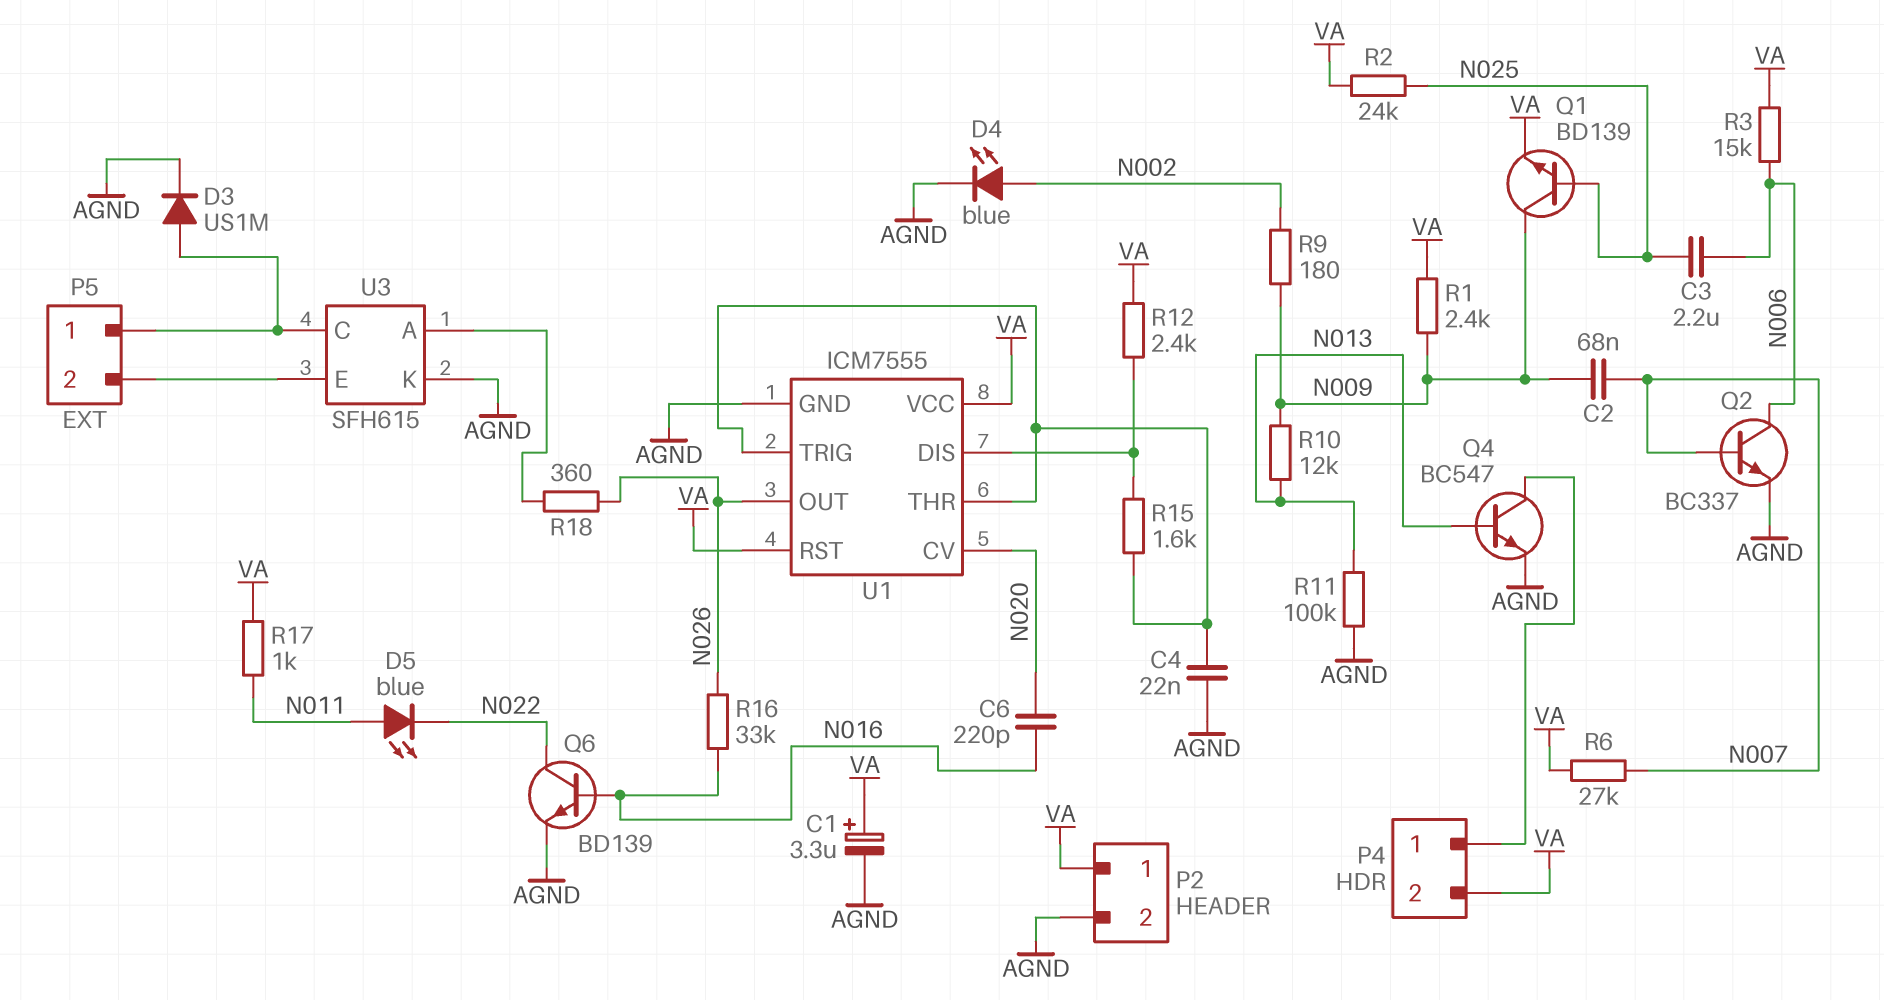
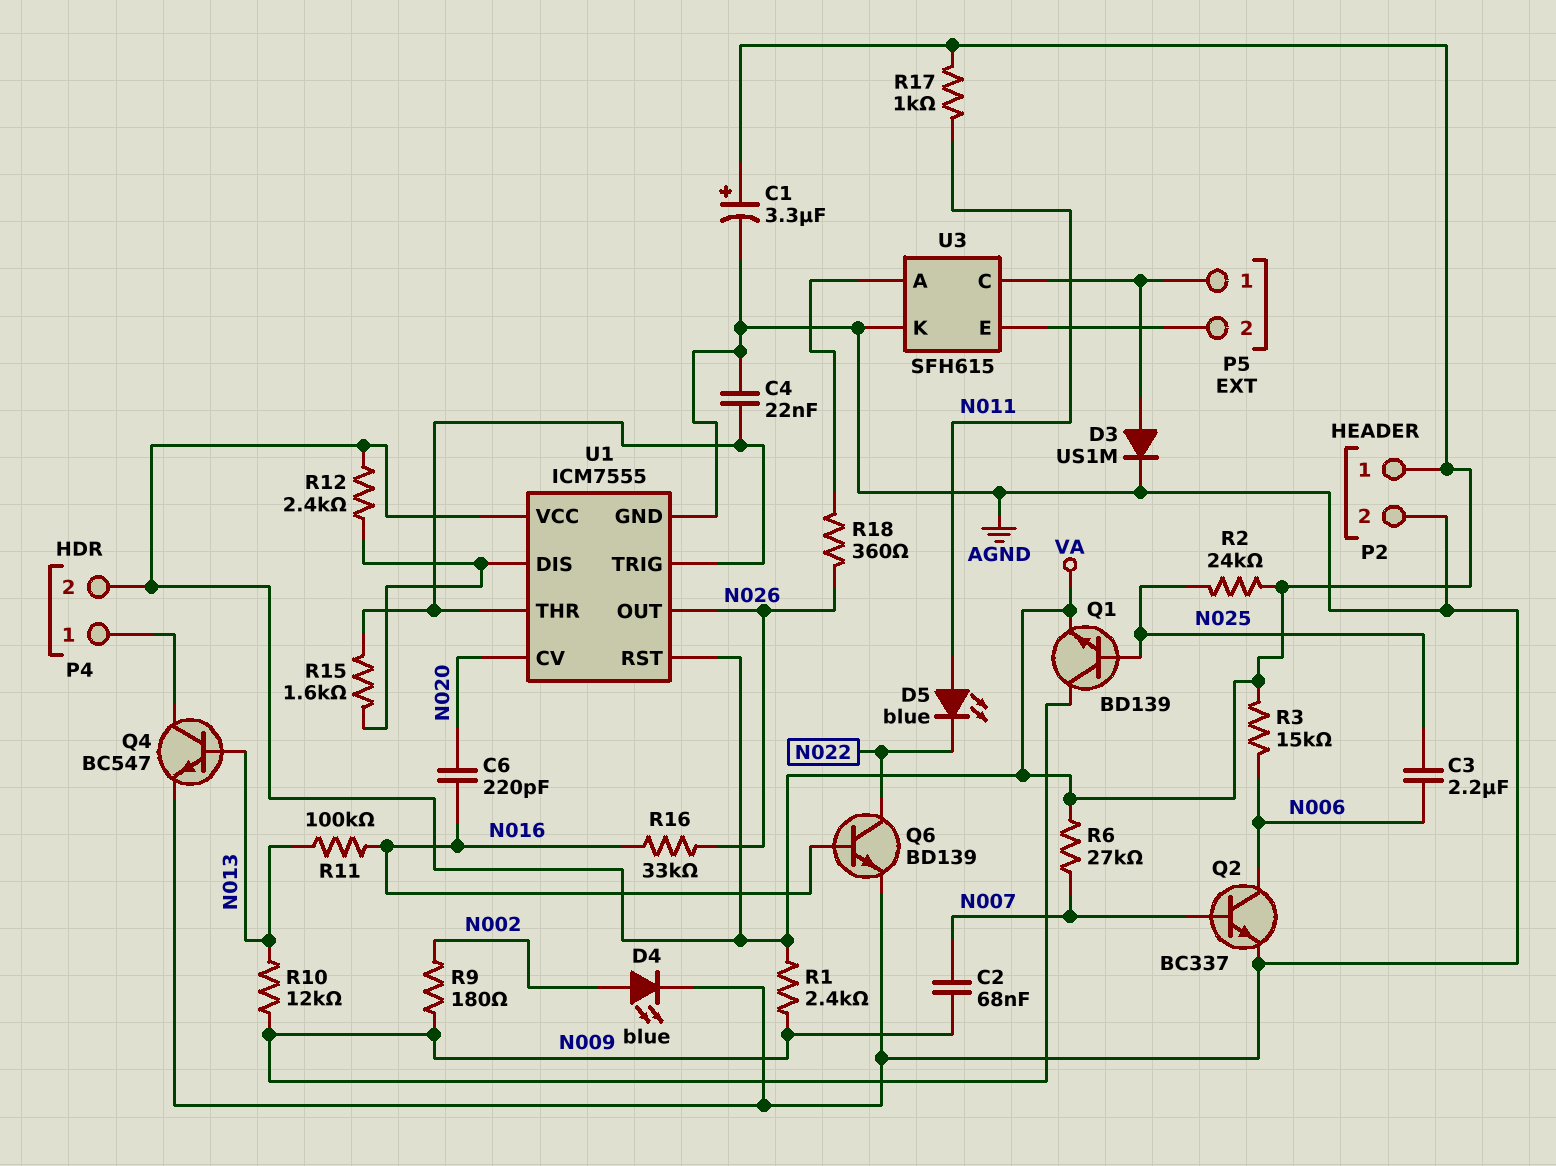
R11: 100k (AGND, N013) -> 100k (N013, N016)

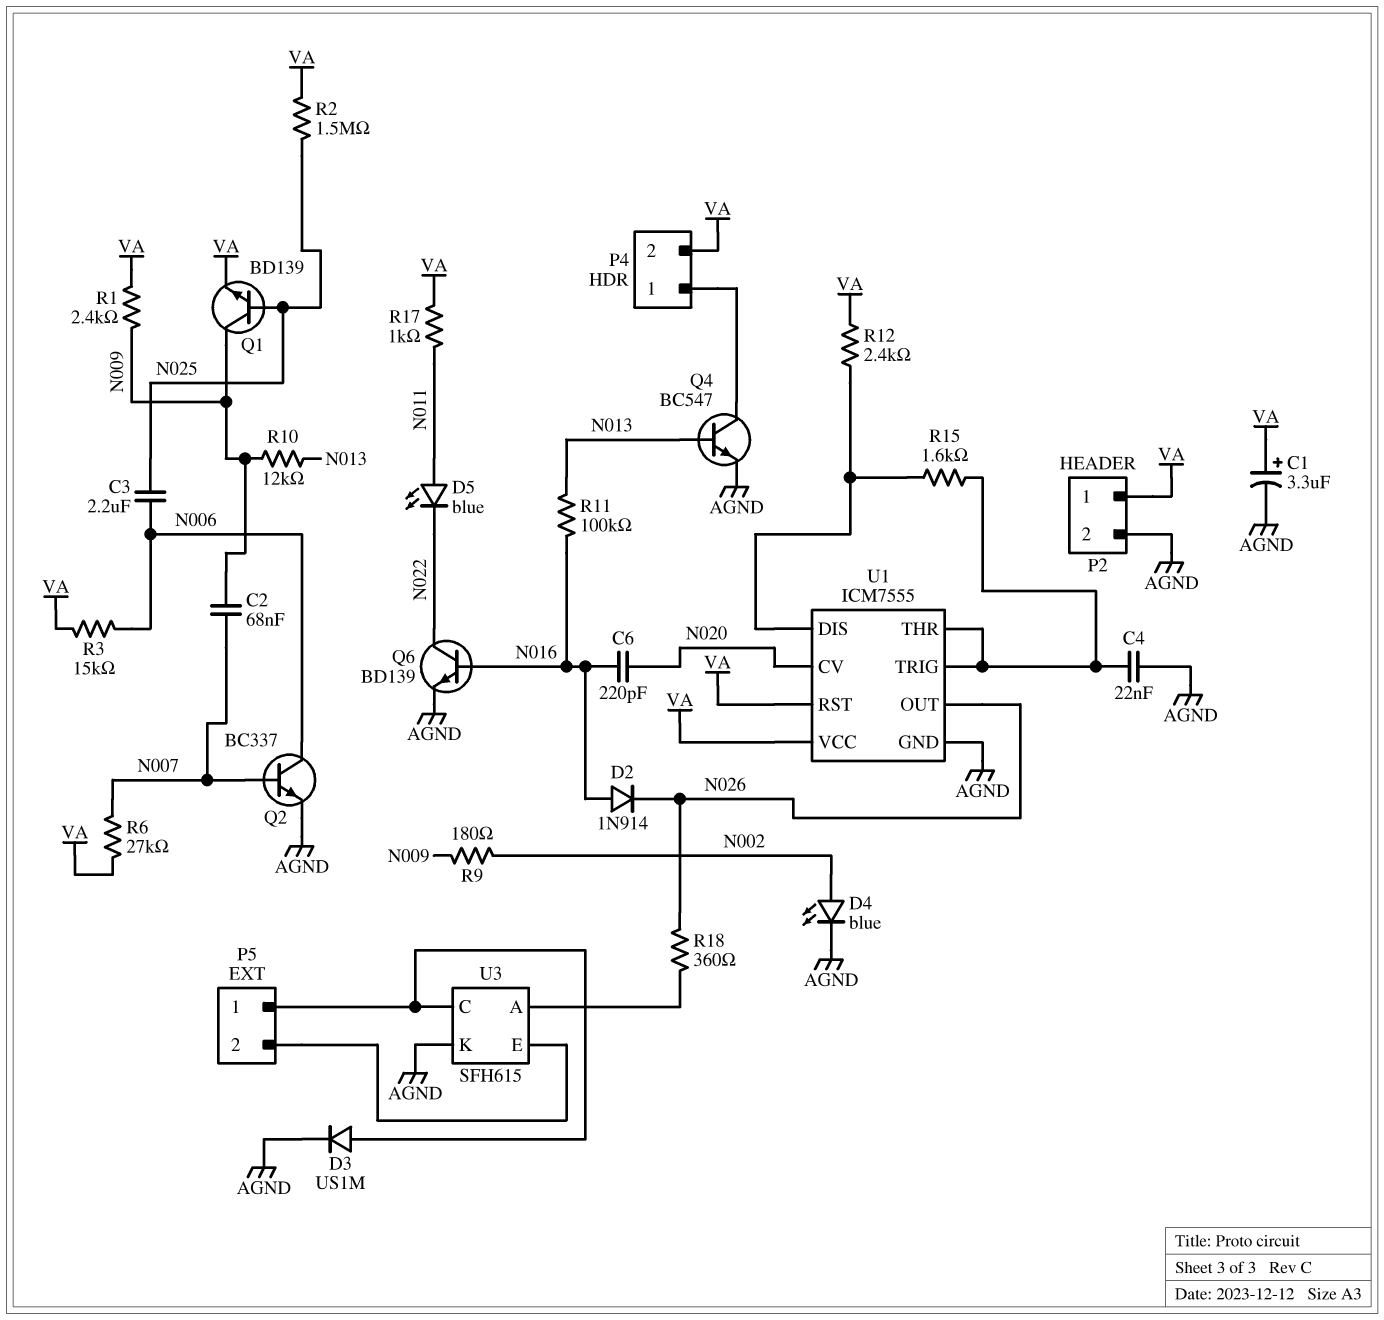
D2: none -> diode 1N914 (A N016, K N026)
R2: 24k (N025, VA) -> 1.5M (N025, VA)
R16: 33k (N016, N026) -> none

